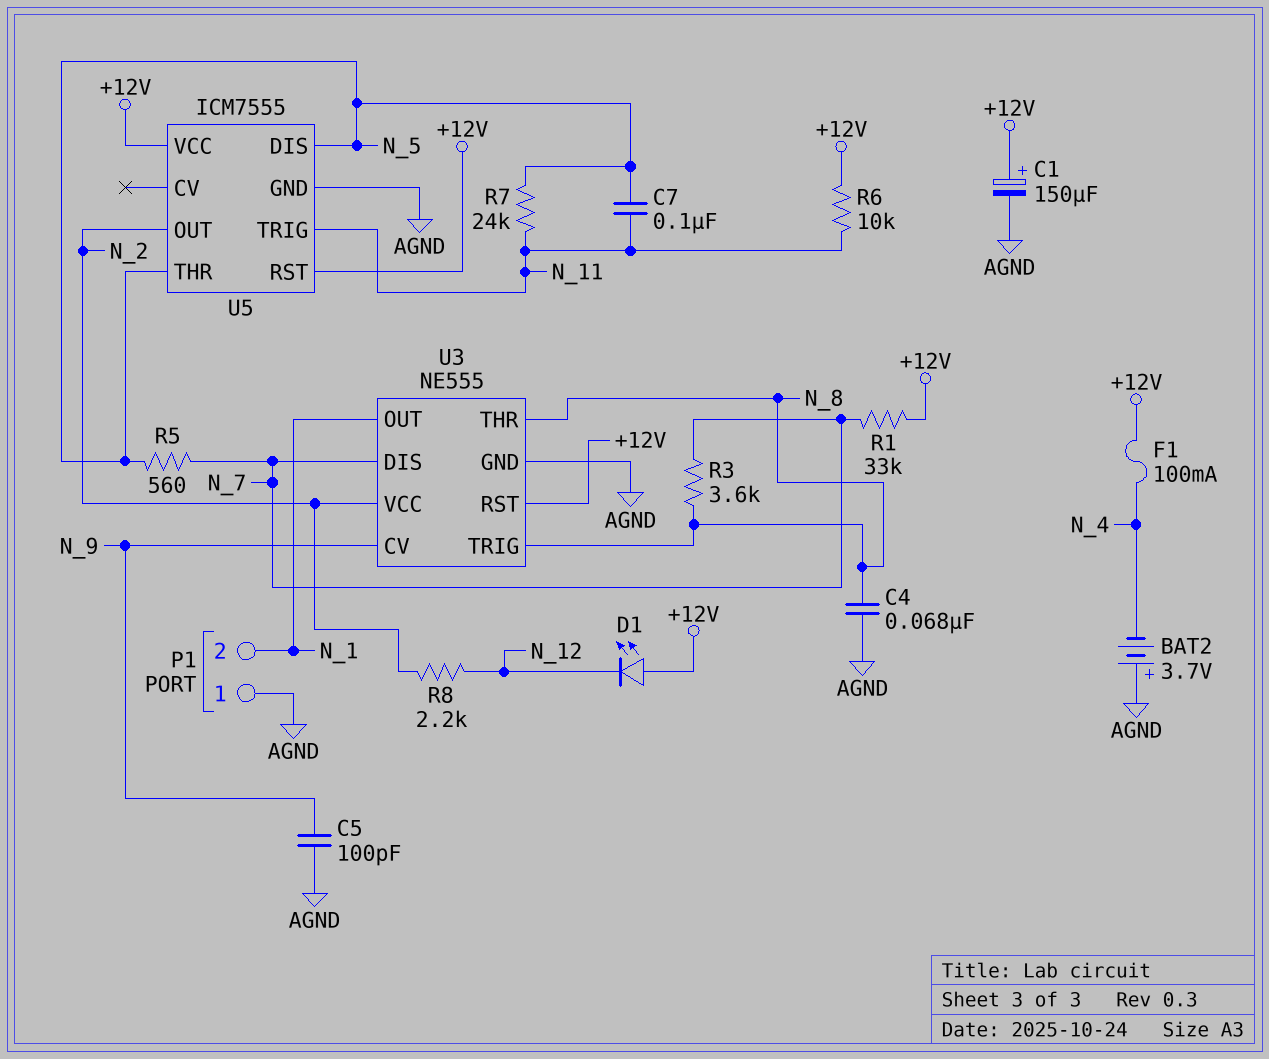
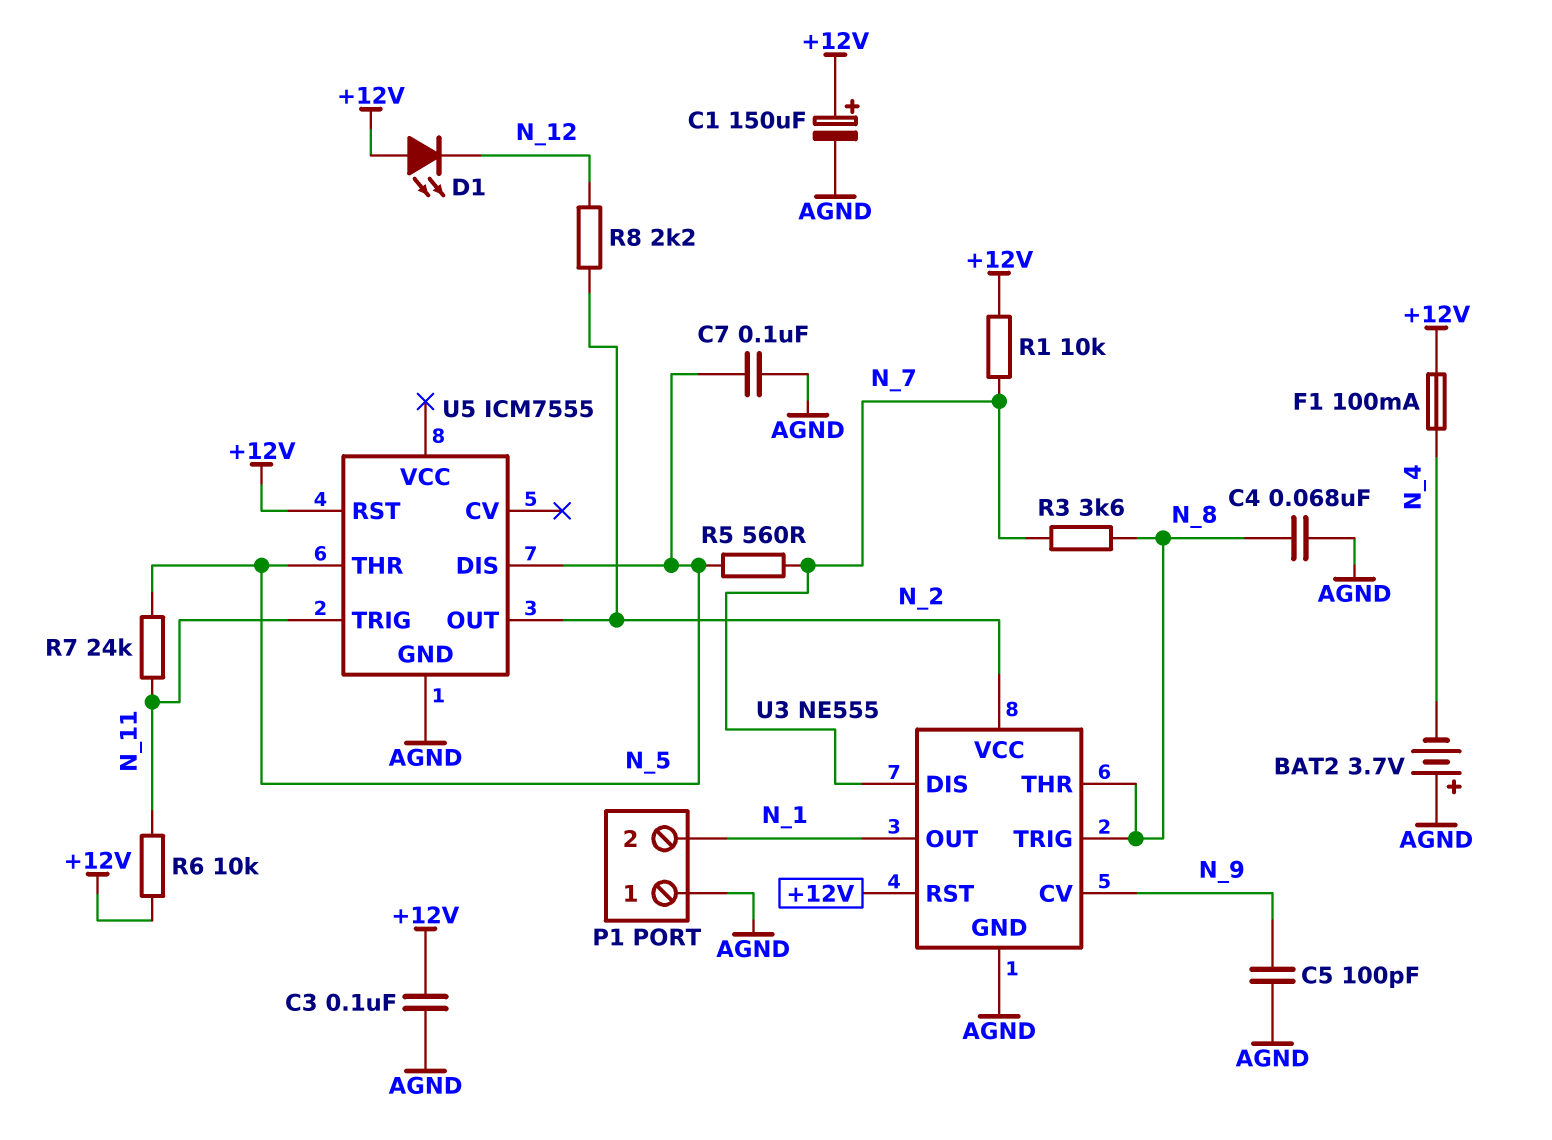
C3: none -> 100nF (+12V, AGND)
C7: 100nF (N_5, N_11) -> 100nF (AGND, N_5)
R1: 33k (+12V, N_7) -> 10k (+12V, N_7)
U5 pin VCC: +12V -> none

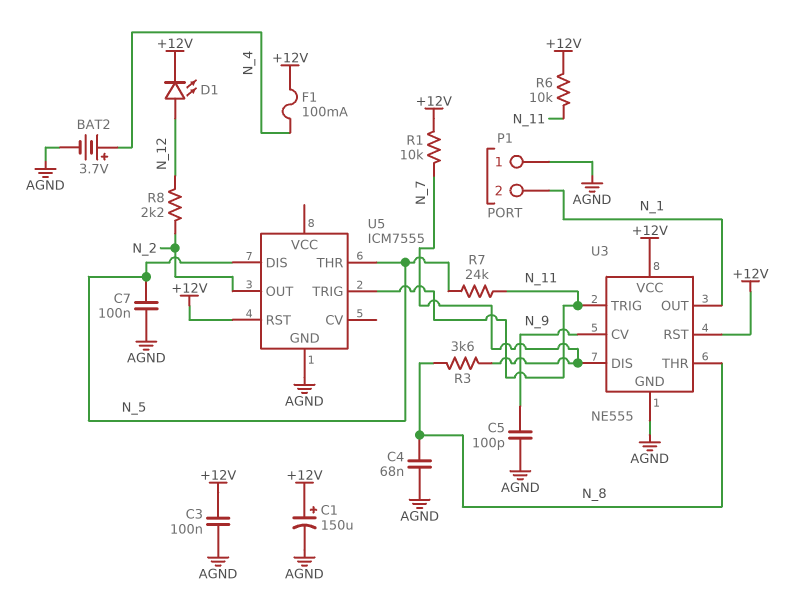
BAT2: 3.7V (plus AGND, minus N_4) -> 3.7V (plus N_4, minus AGND)
D1: LED (A +12V, K N_12) -> LED (A N_12, K +12V)
R5: 560 (N_5, N_7) -> none
U3 pin TRIG: N_8 -> N_11
U3 pin VCC: N_2 -> +12V

